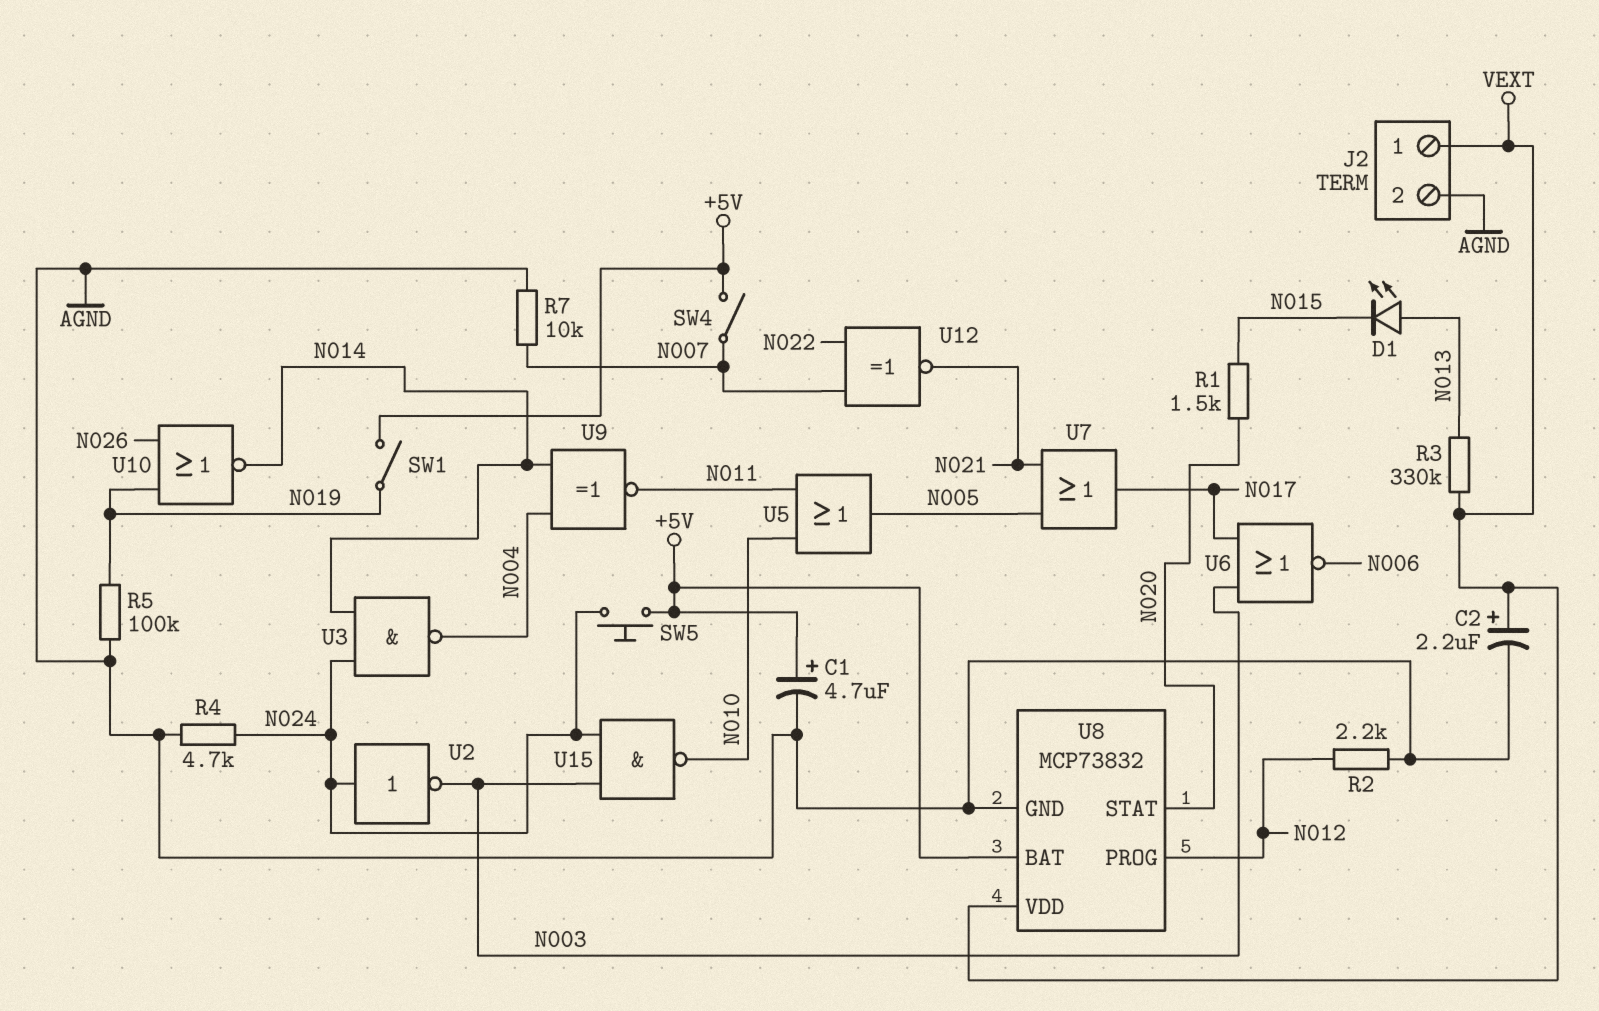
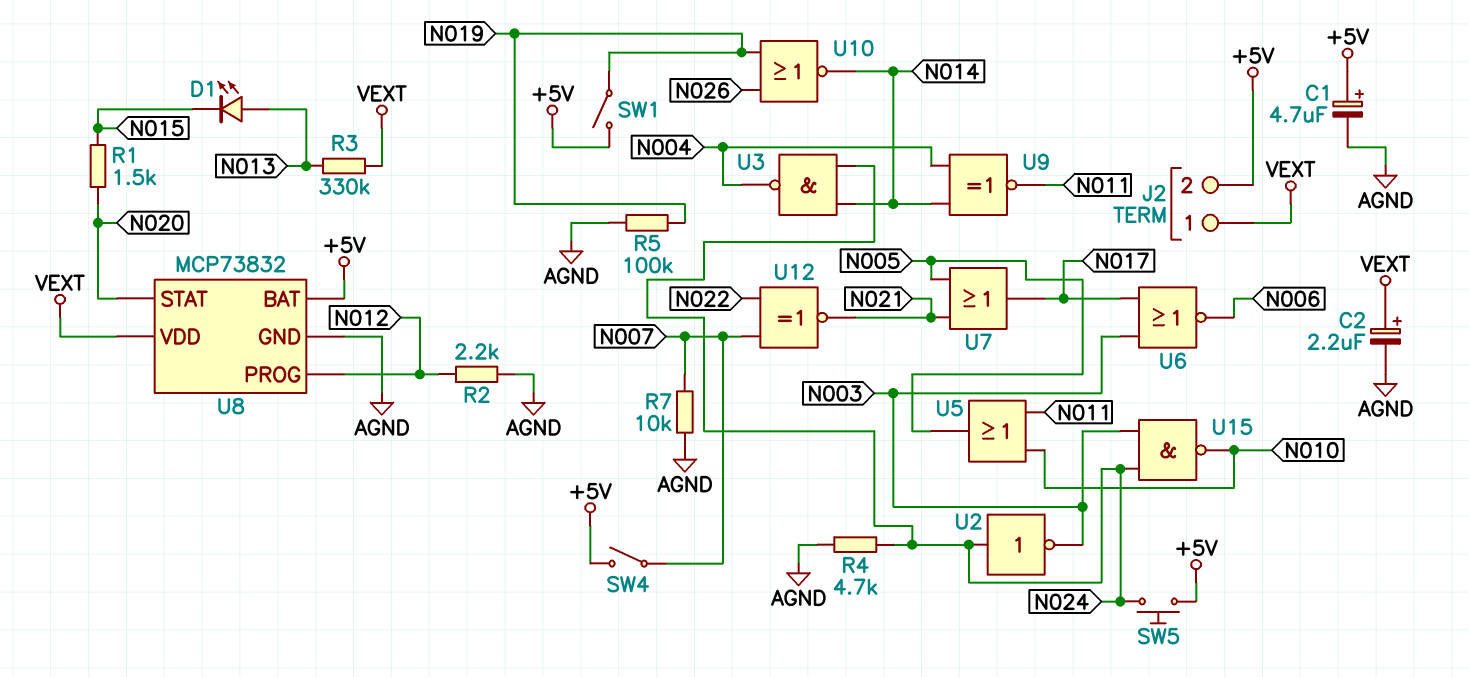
J2 pin 2: AGND -> +5V

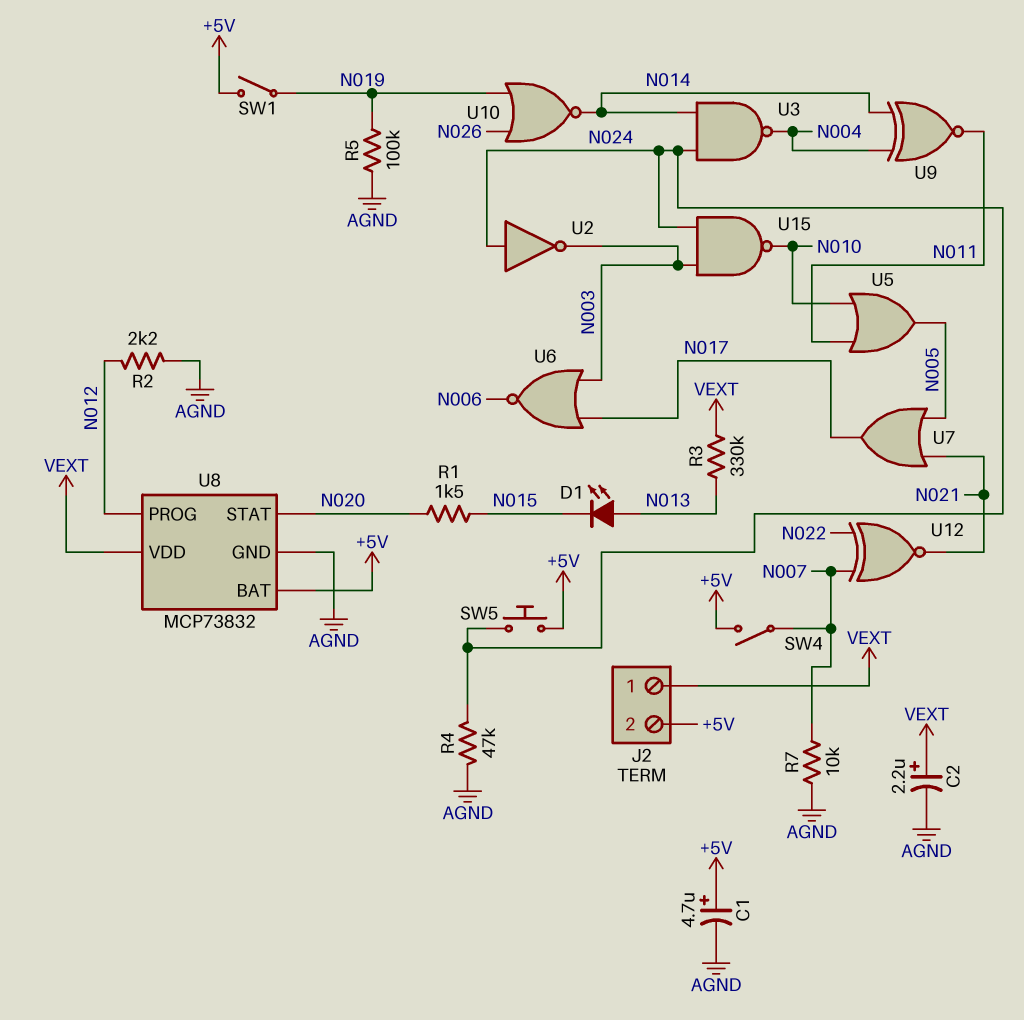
R4: 4.7k (AGND, N024) -> 47k (AGND, N024)

